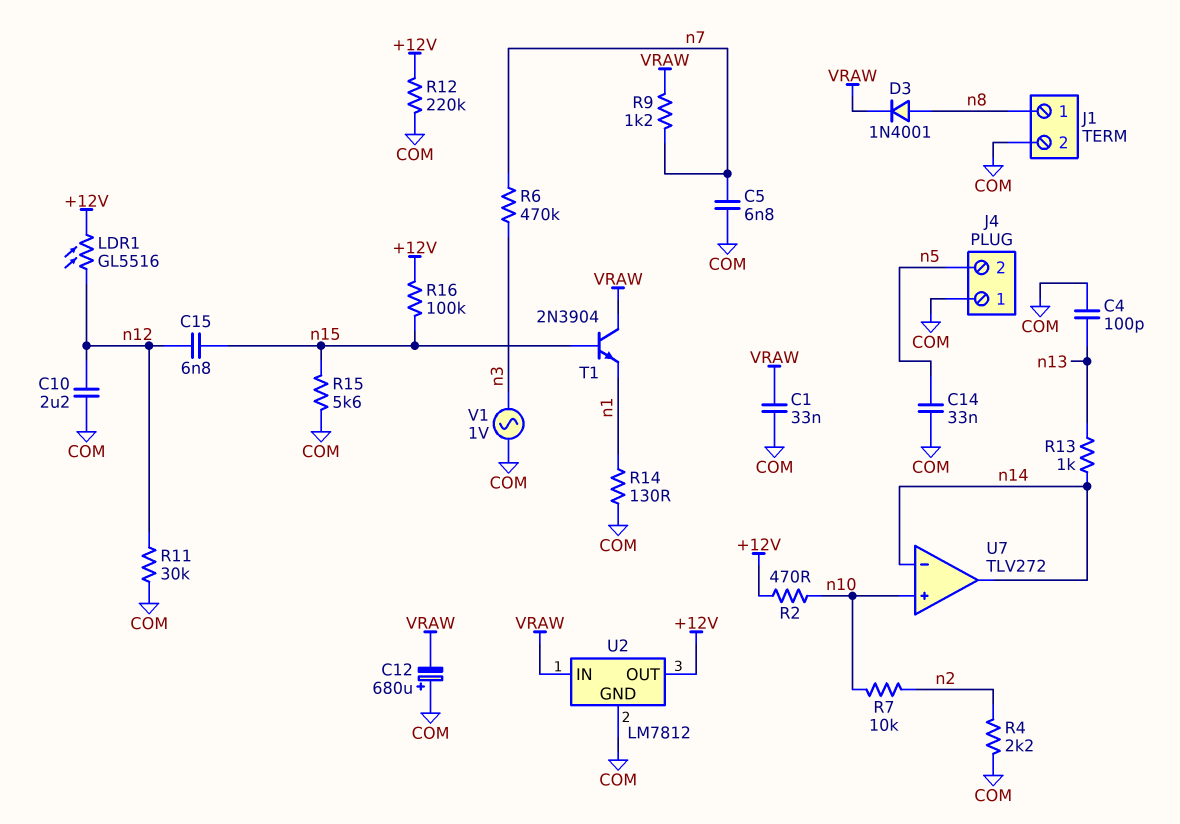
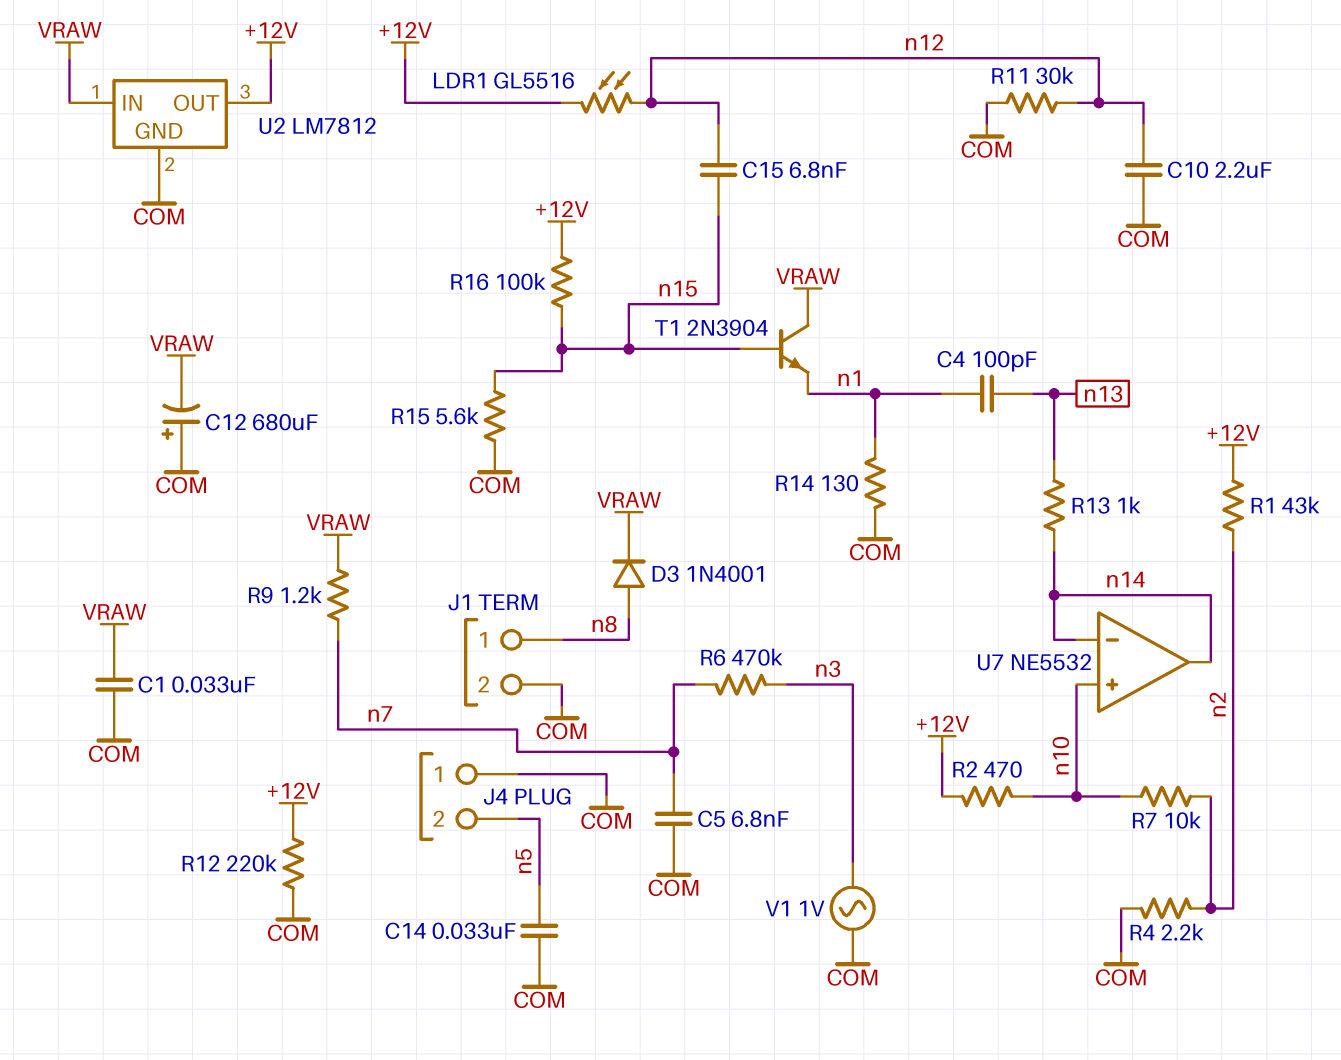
C4: 100pF (COM, n13) -> 100pF (n1, n13)
R1: none -> 43k (+12V, n2)
U7: TLV272 -> NE5532

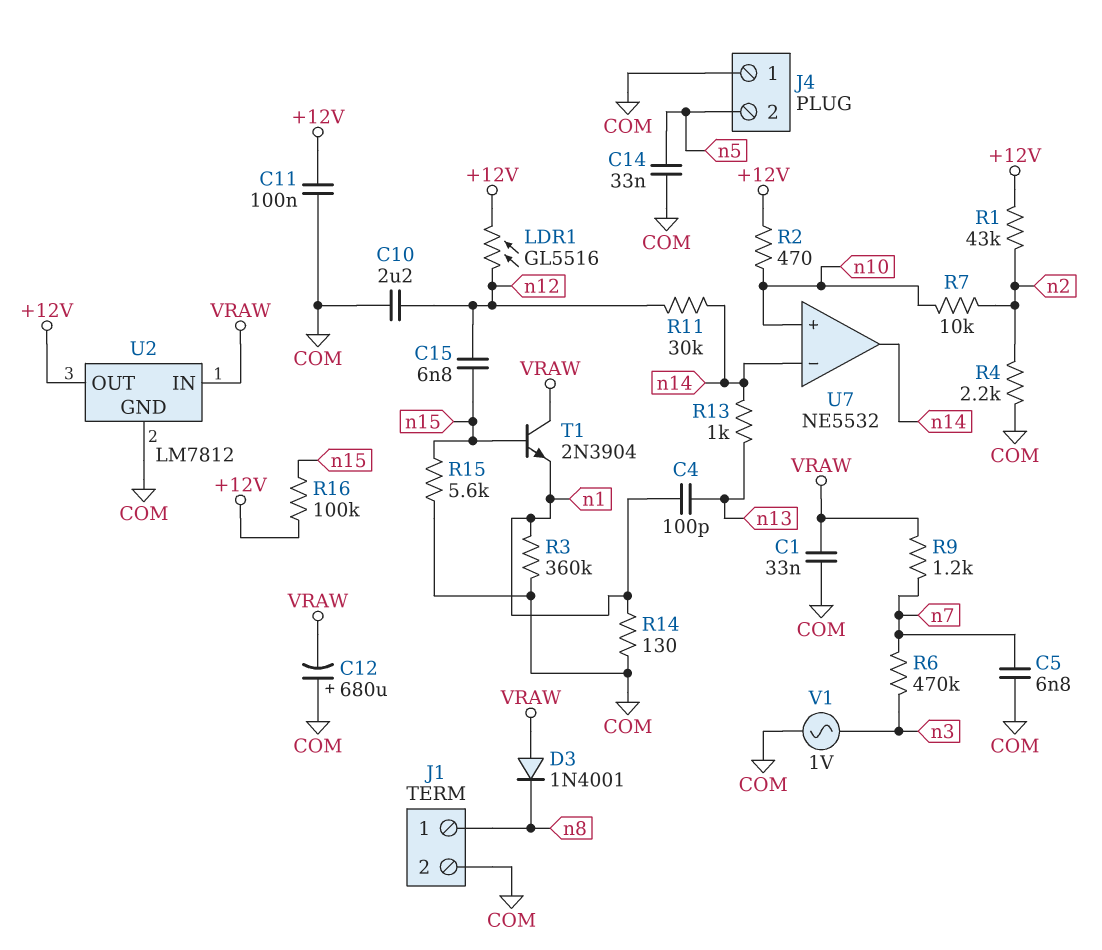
C11: none -> 100nF (+12V, COM)
D3: diode 1N4001 (A n8, K VRAW) -> diode 1N4001 (A VRAW, K n8)
R3: none -> 360k (COM, n1)
R11: 30k (COM, n12) -> 30k (n12, n14)
R12: 220k (+12V, COM) -> none

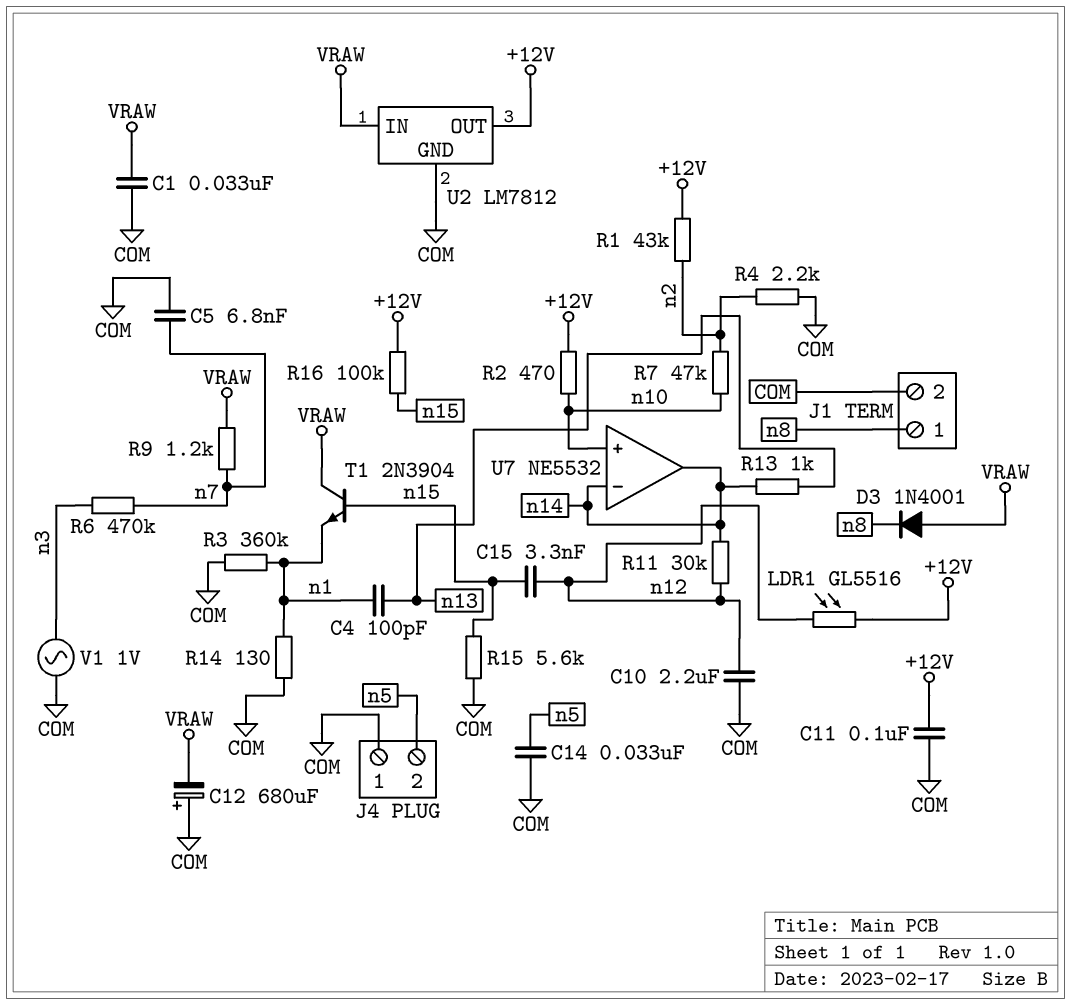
C15: 6.8nF (n12, n15) -> 3.3nF (n12, n15)
R7: 10k (n2, n10) -> 47k (n2, n10)

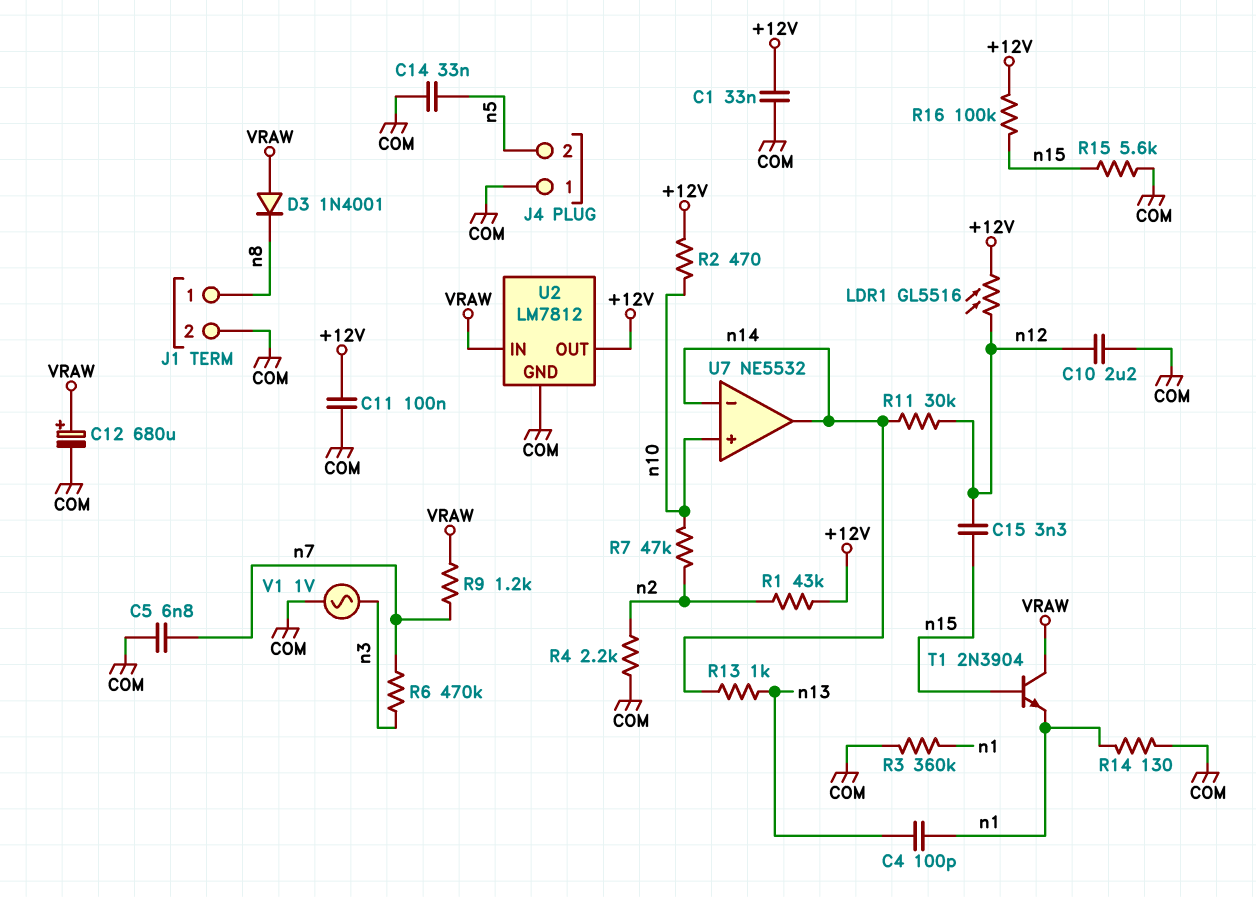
C1: 33nF (COM, VRAW) -> 33nF (+12V, COM)
C12: 680uF (plus COM, minus VRAW) -> 680uF (plus VRAW, minus COM)

